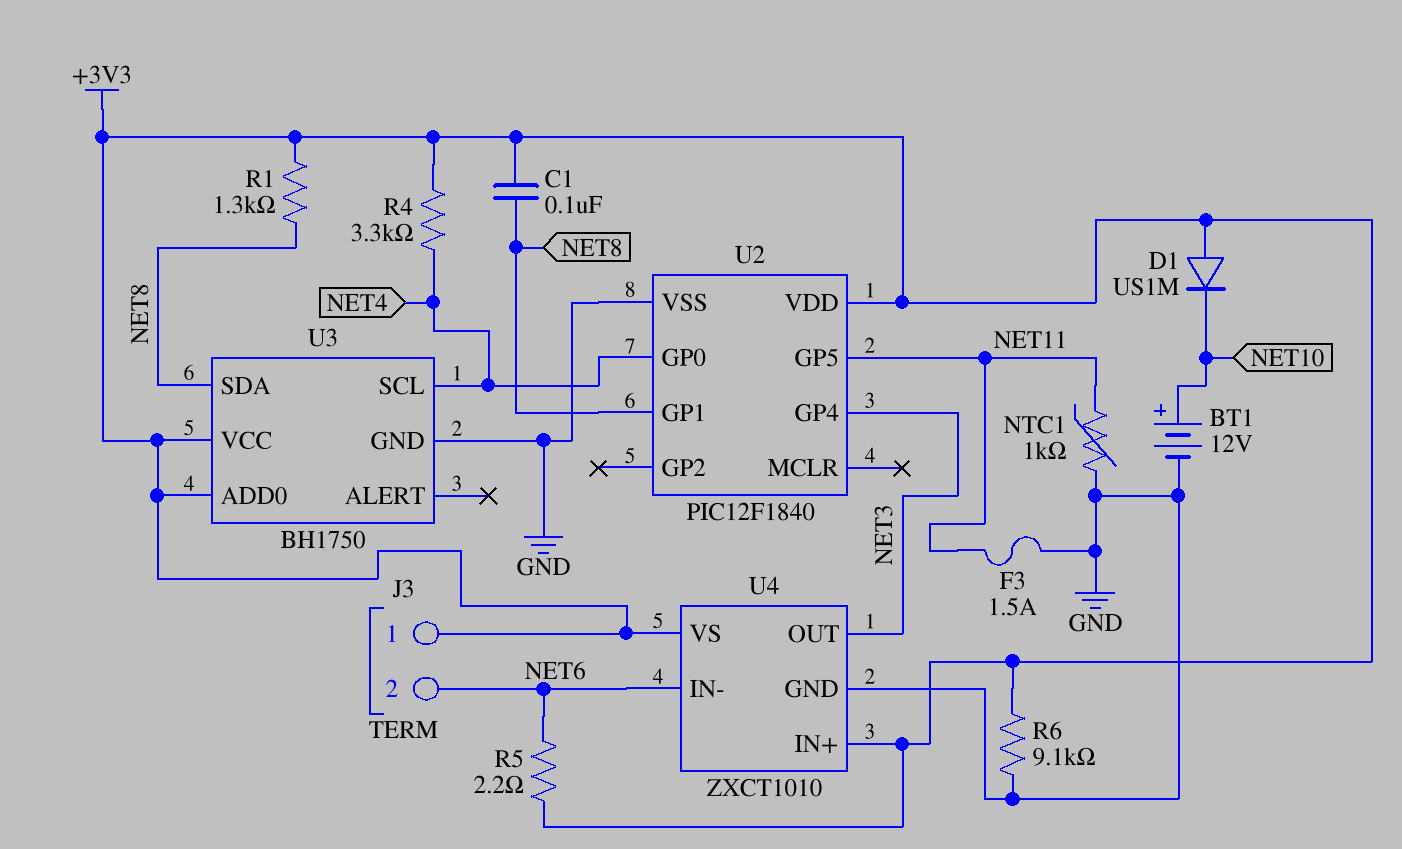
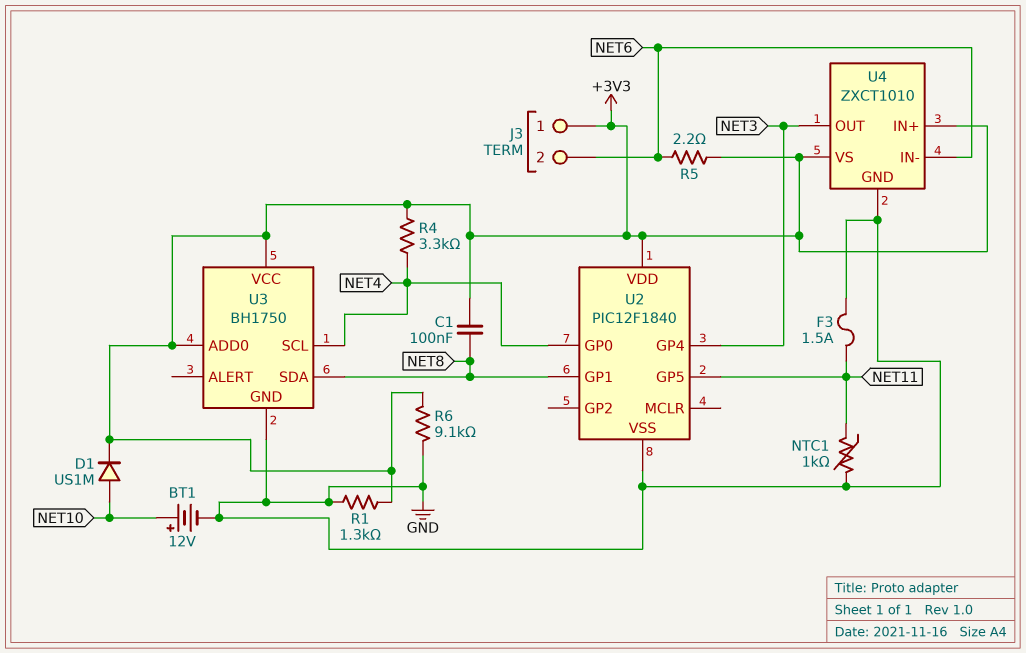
D1: diode US1M (A +3V3, K NET10) -> diode US1M (A NET10, K +3V3)
R1: 1.3k (+3V3, NET8) -> 1.3k (+3V3, GND)

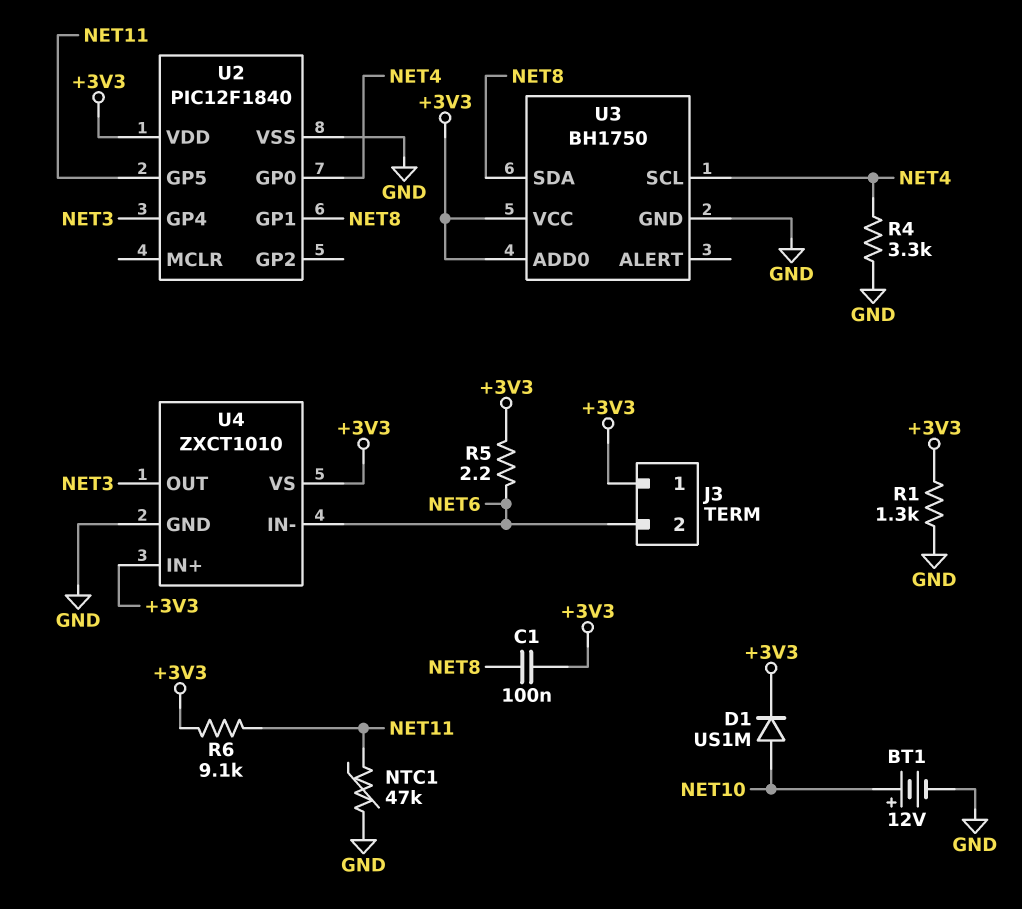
F3: 1.5A (GND, NET11) -> none
NTC1: 1k (GND, NET11) -> 47k (GND, NET11)
R4: 3.3k (+3V3, NET4) -> 3.3k (GND, NET4)
R6: 9.1k (+3V3, GND) -> 9.1k (+3V3, NET11)

